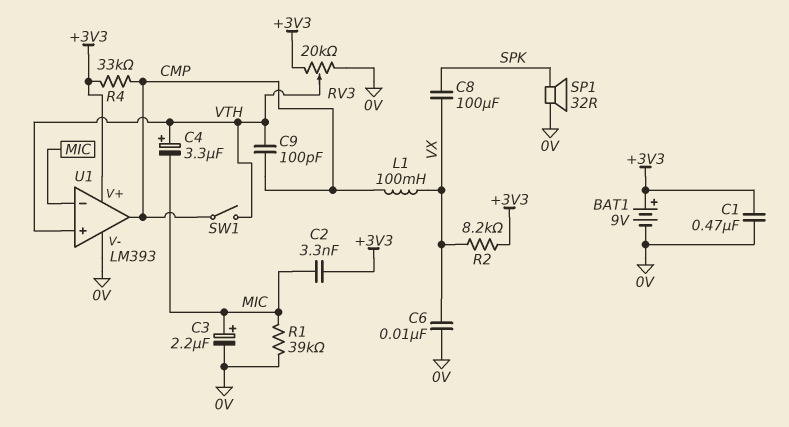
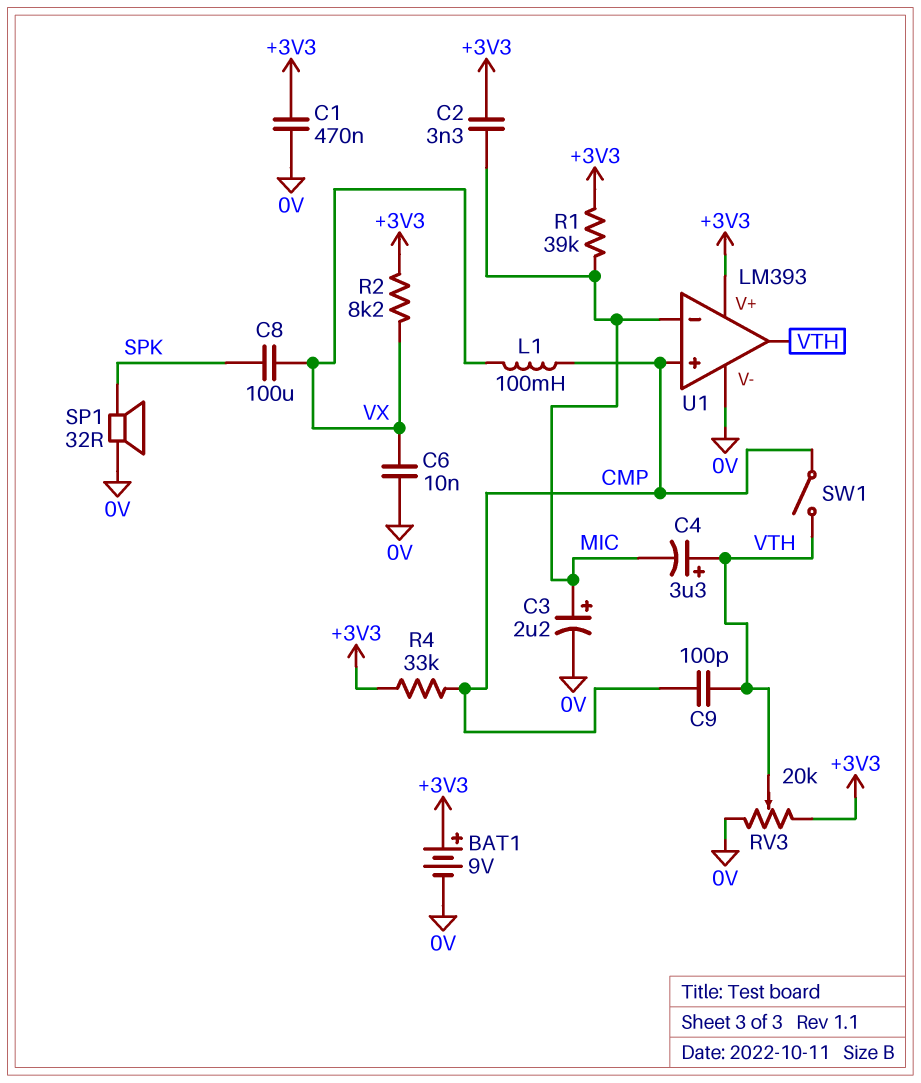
R1: 39k (0V, MIC) -> 39k (+3V3, MIC)
U1 pin in+: VTH -> CMP
U1 pin out: CMP -> VTH

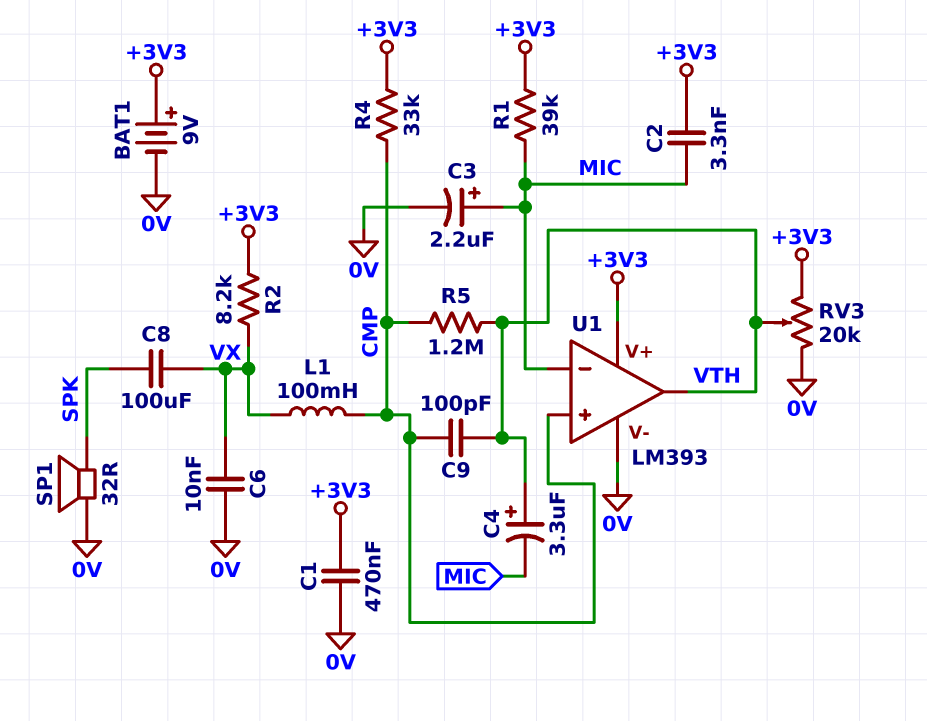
R5: none -> 1.2M (CMP, VTH)
SW1: switch (CMP, VTH) -> none

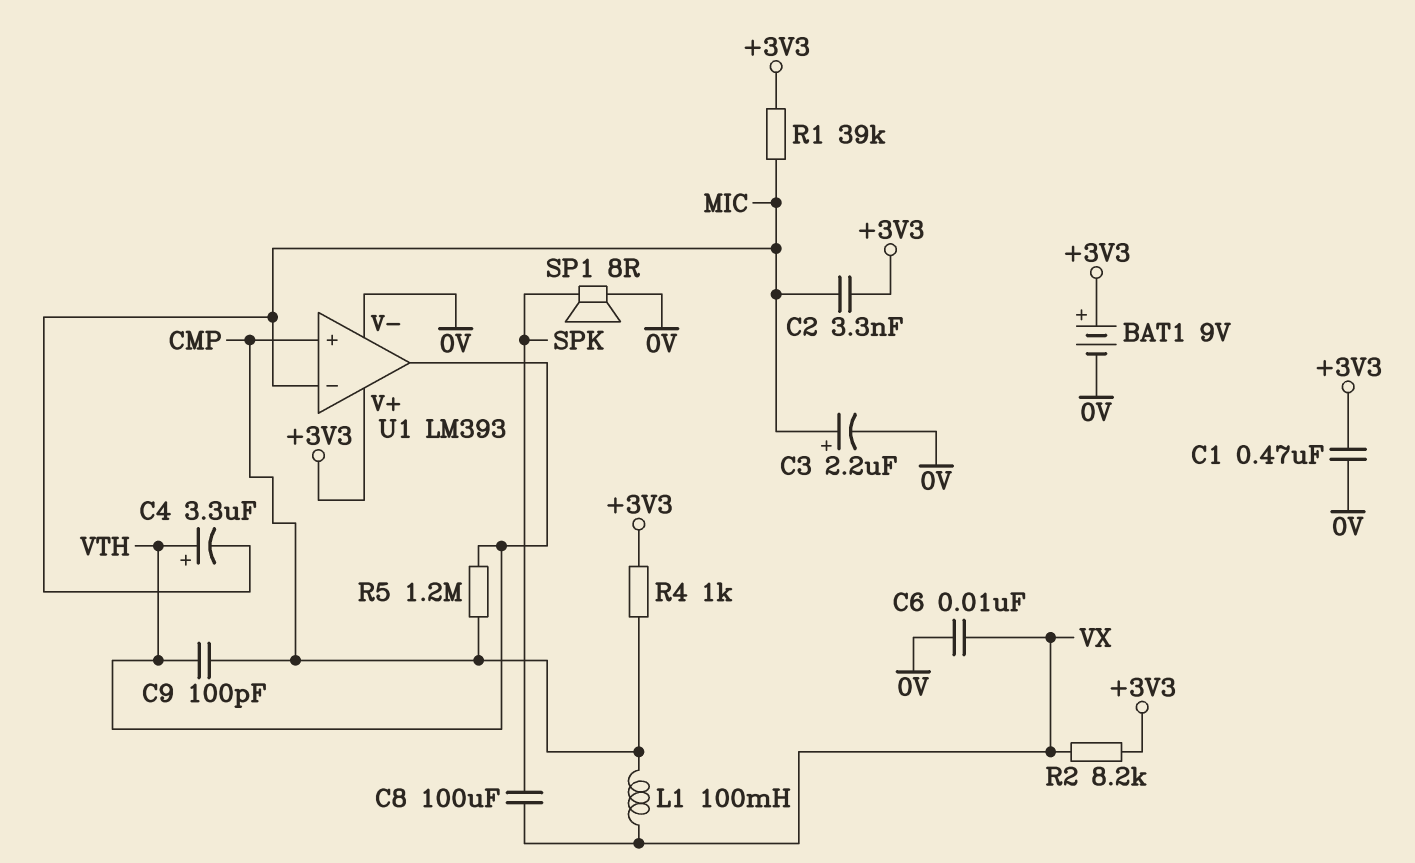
R4: 33k (+3V3, CMP) -> 1k (+3V3, CMP)
RV3: 20k (+3V3, 0V, wiper VTH) -> none
SP1: speaker 32R (0V, SPK) -> speaker 8R (0V, SPK)

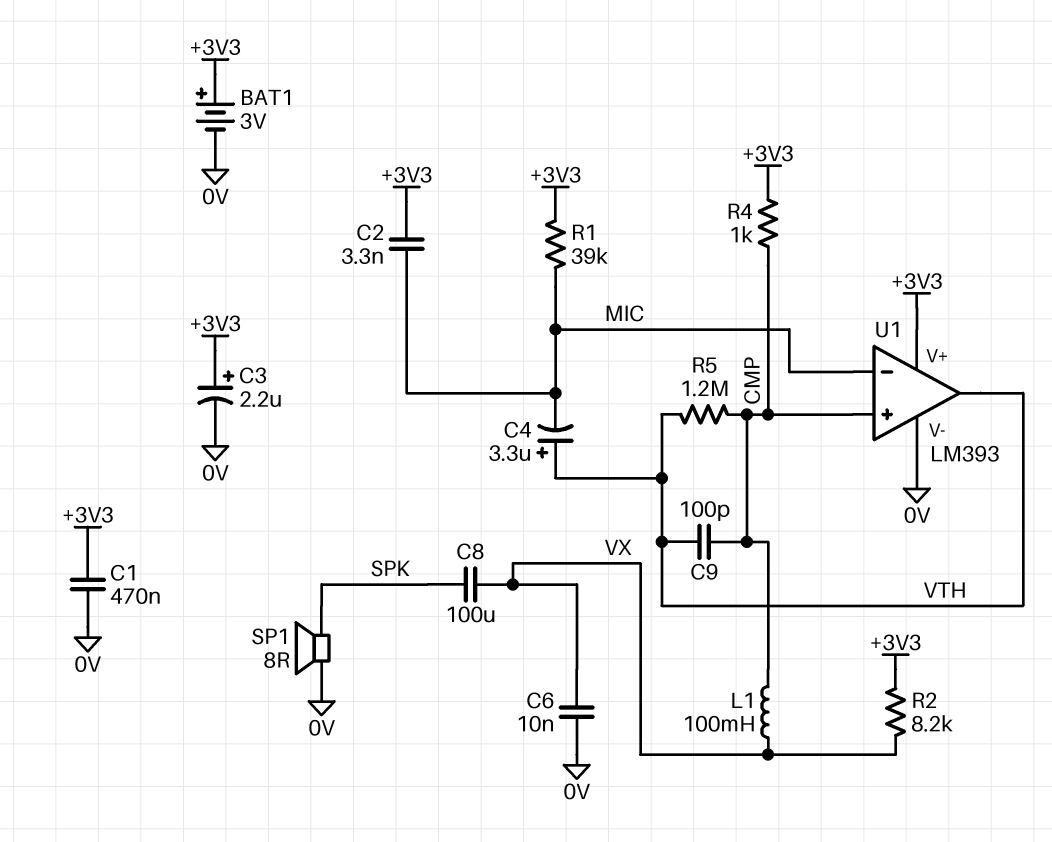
BAT1: 9V (plus +3V3, minus 0V) -> 3V (plus +3V3, minus 0V)
C3: 2.2uF (plus MIC, minus 0V) -> 2.2uF (plus +3V3, minus 0V)

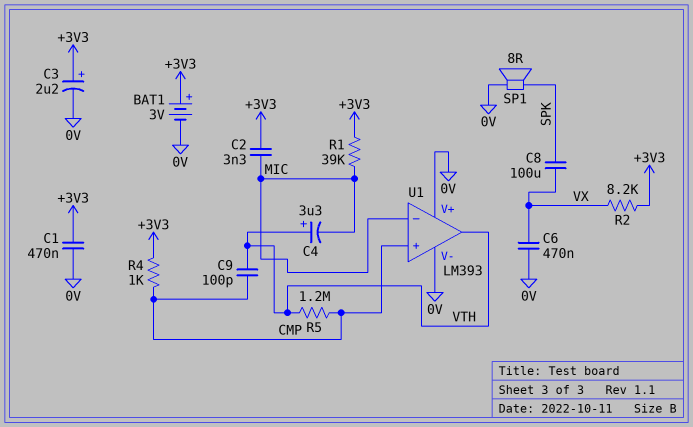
C6: 10nF (0V, VX) -> 470nF (0V, VX)
L1: 100mH (CMP, VX) -> none
U1 pin V+: +3V3 -> 0V

